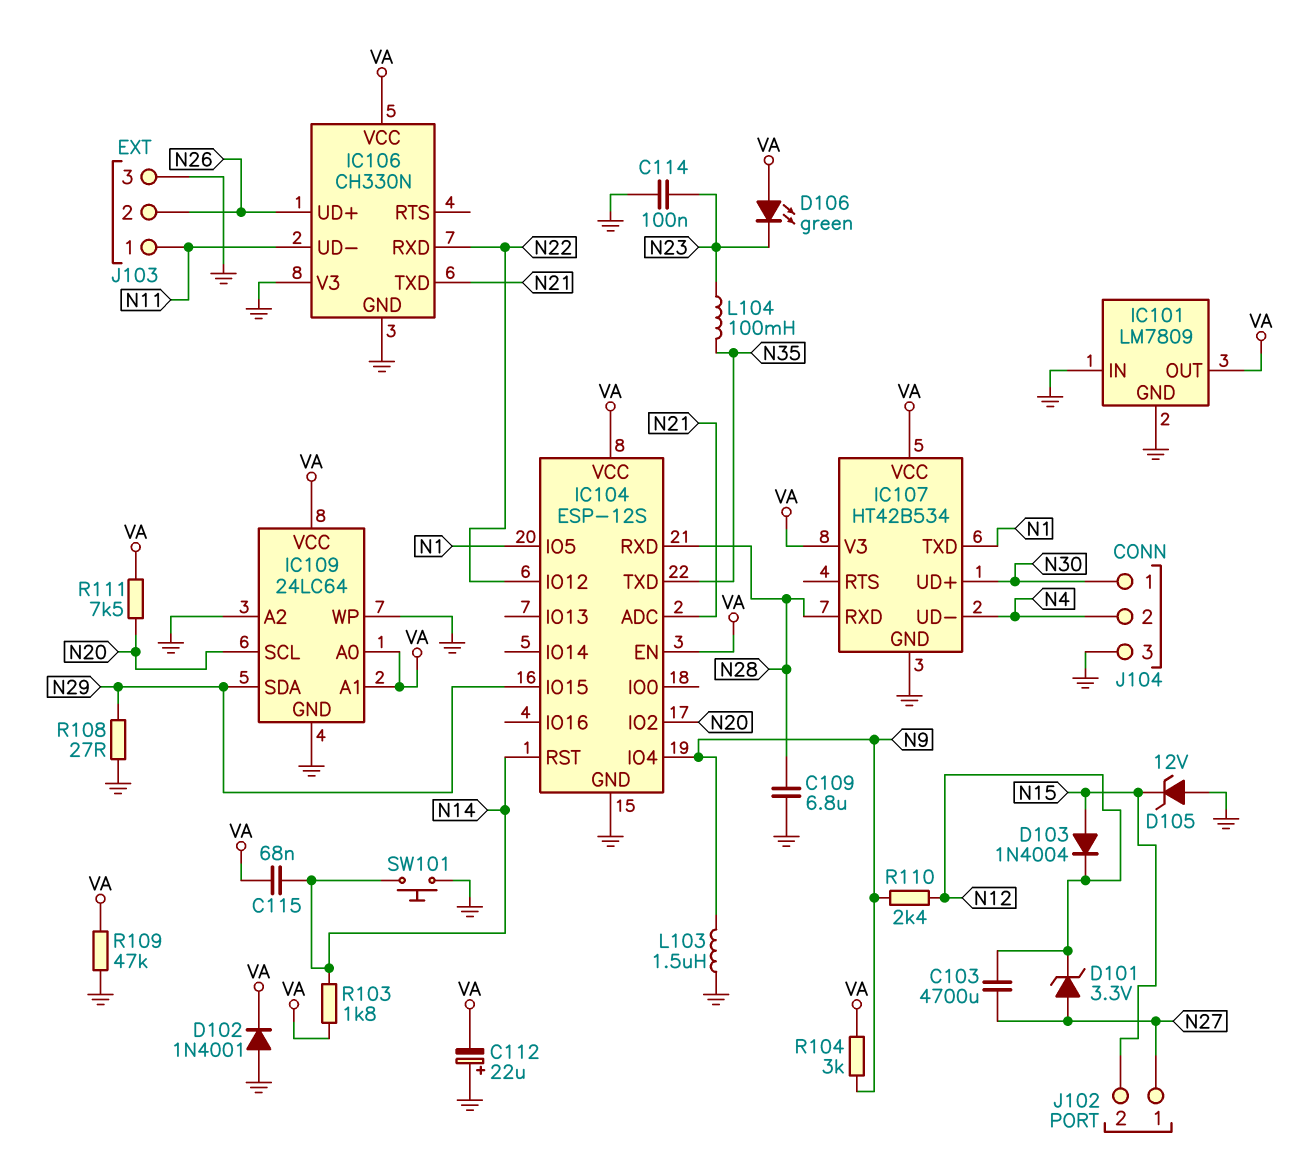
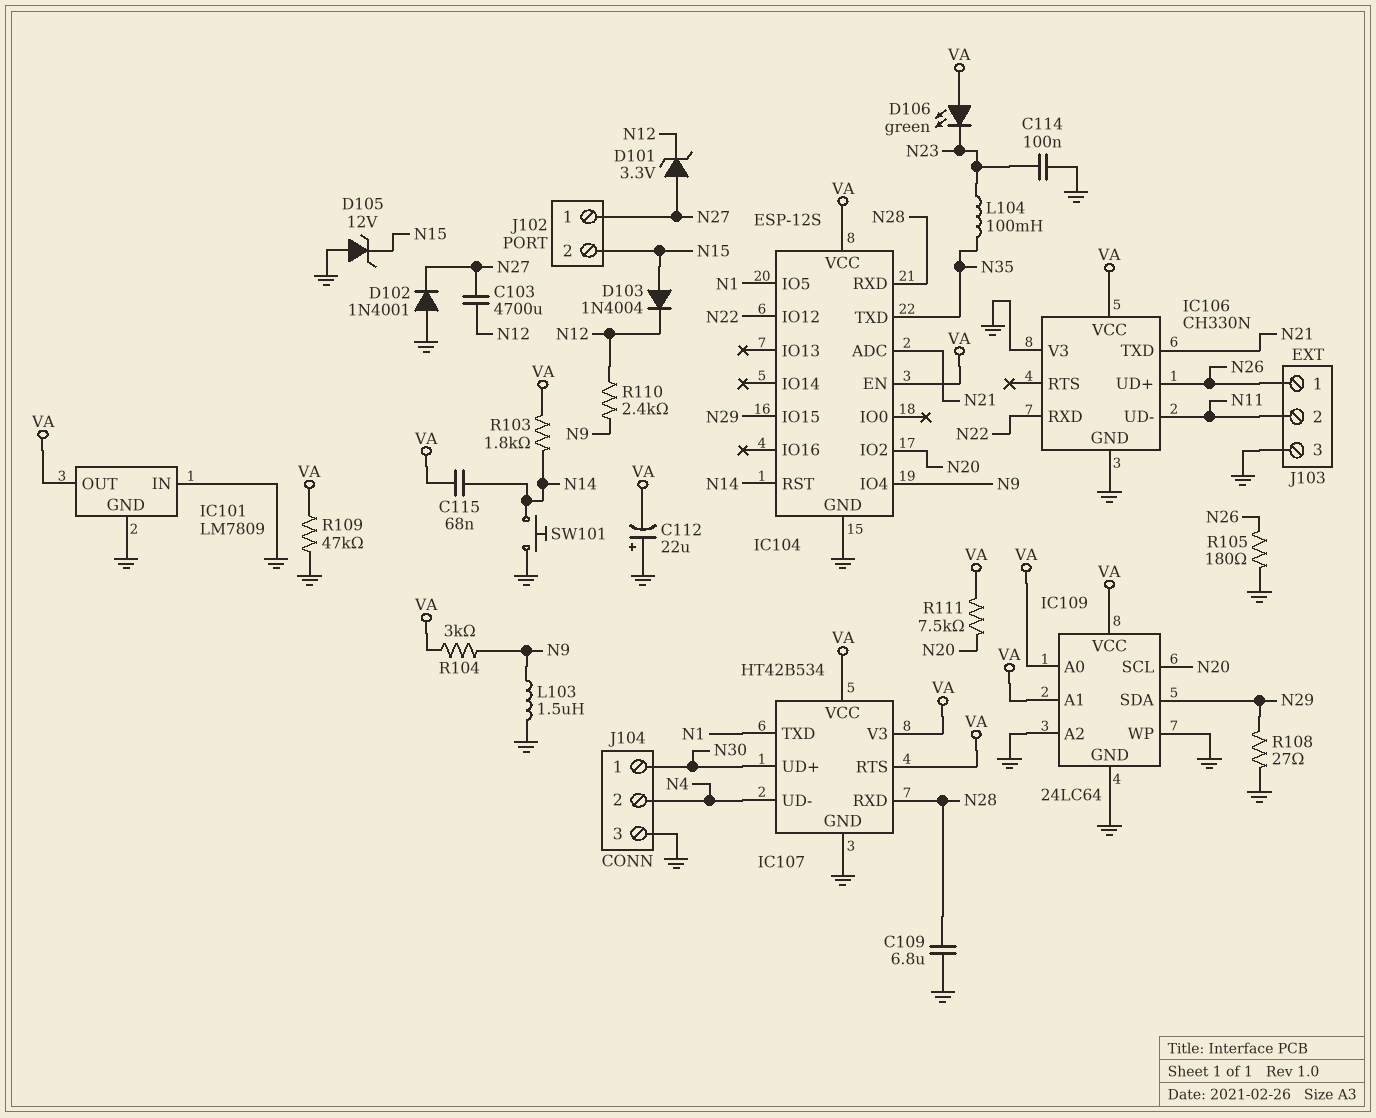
D102: diode 1N4001 (A GND, K VA) -> diode 1N4001 (A GND, K N27)
IC107 pin RTS: none -> VA
J103 pin 1: N11 -> N26
J103 pin 2: N26 -> N11
R105: none -> 180 (GND, N26)

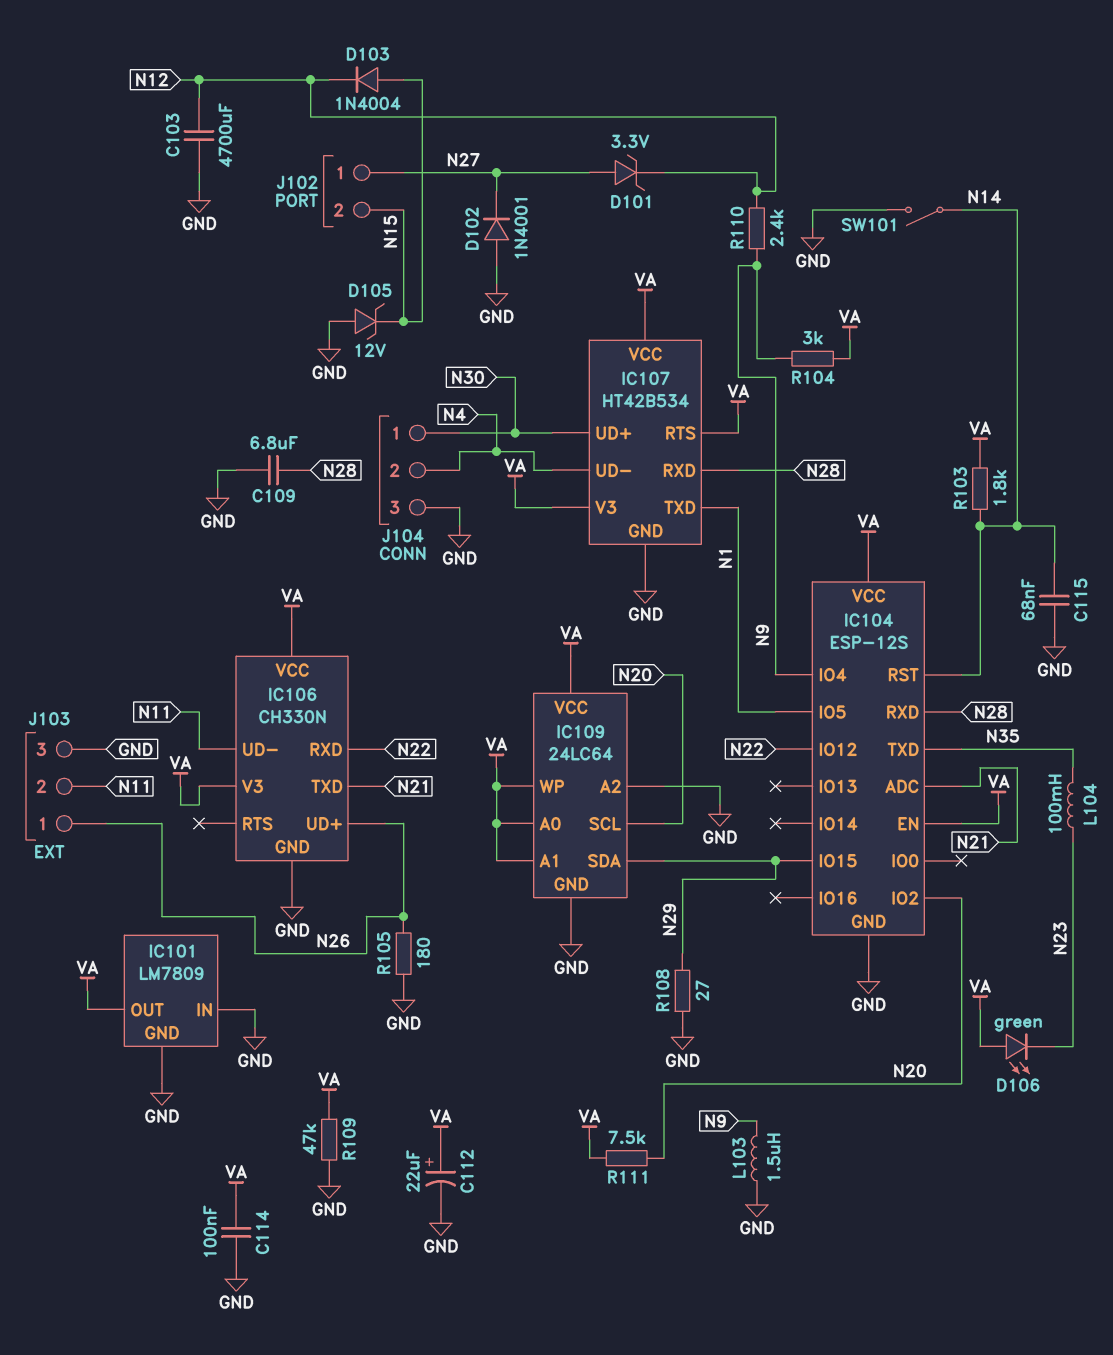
C103: 4700uF (N12, N27) -> 4700uF (GND, N12)
C112: 22uF (plus GND, minus VA) -> 22uF (plus VA, minus GND)
C114: 100nF (GND, N23) -> 100nF (GND, VA)
C115: 68nF (N14, VA) -> 68nF (GND, N14)
IC106 pin V3: GND -> VA
IC109 pin WP: GND -> VA
SW101: button (GND, N14) -> switch (GND, N14)

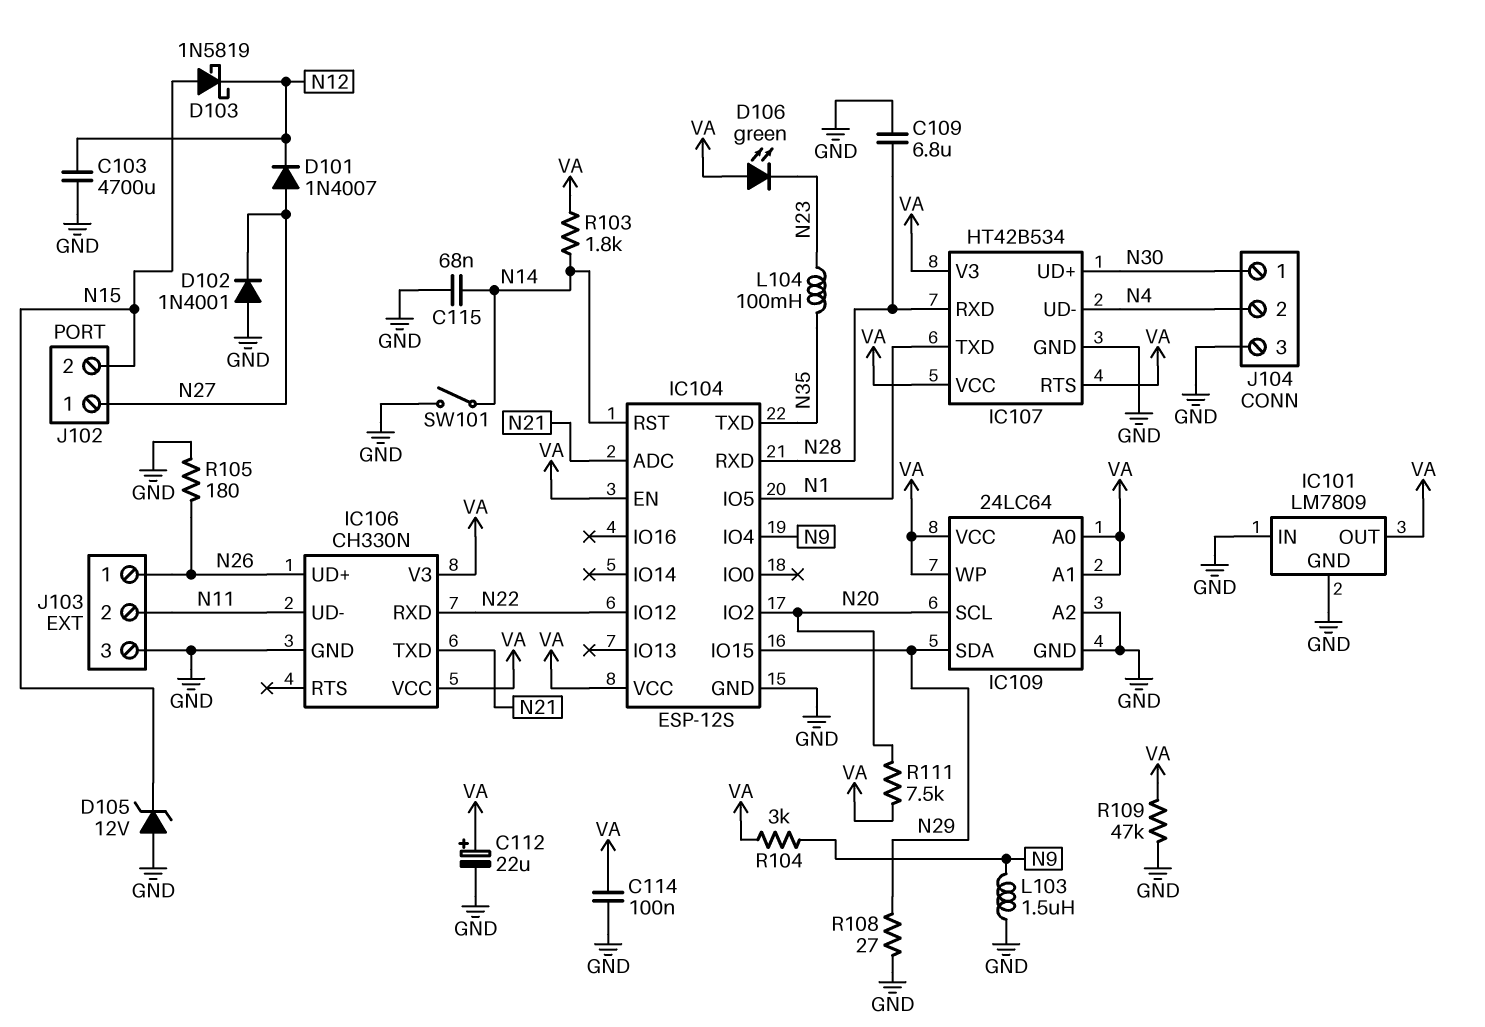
D101: zener 3.3V (A N27, K N12) -> diode 1N4007 (A N27, K N12)
D103: diode 1N4004 (A N15, K N12) -> schottky 1N5819 (A N15, K N12)
R110: 2.4k (N9, N12) -> none

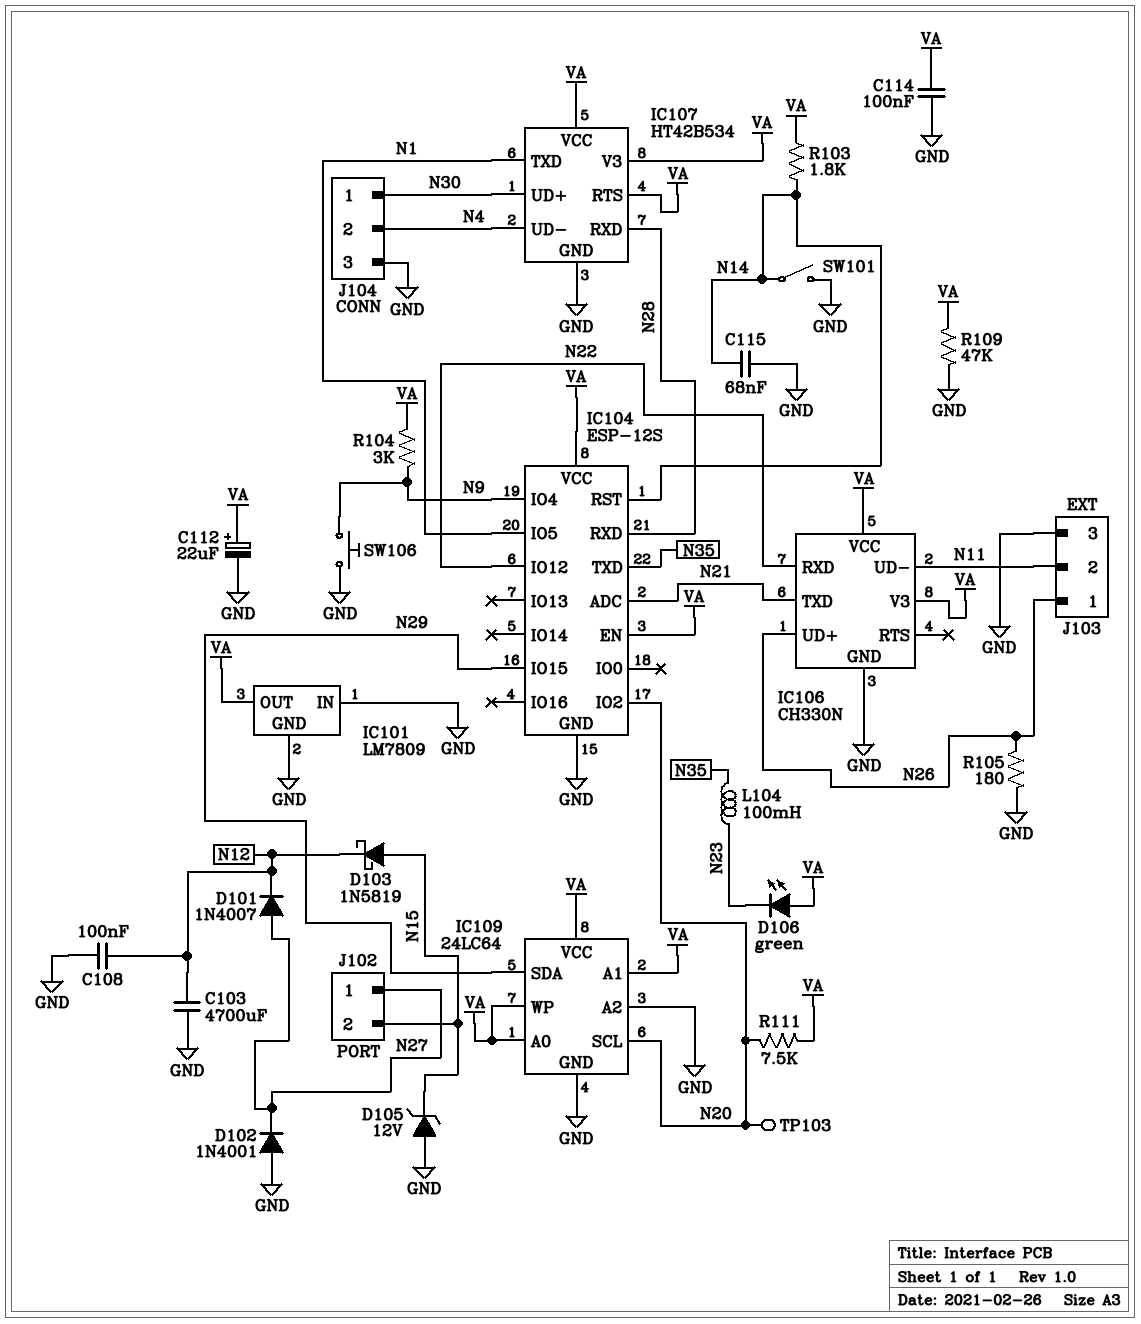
C108: none -> 100nF (GND, N12)
C109: 6.8uF (GND, N28) -> none
L103: 1.5uH (GND, N9) -> none
R108: 27 (GND, N29) -> none
SW106: none -> button (GND, N9)
TP103: none -> test point (N20)

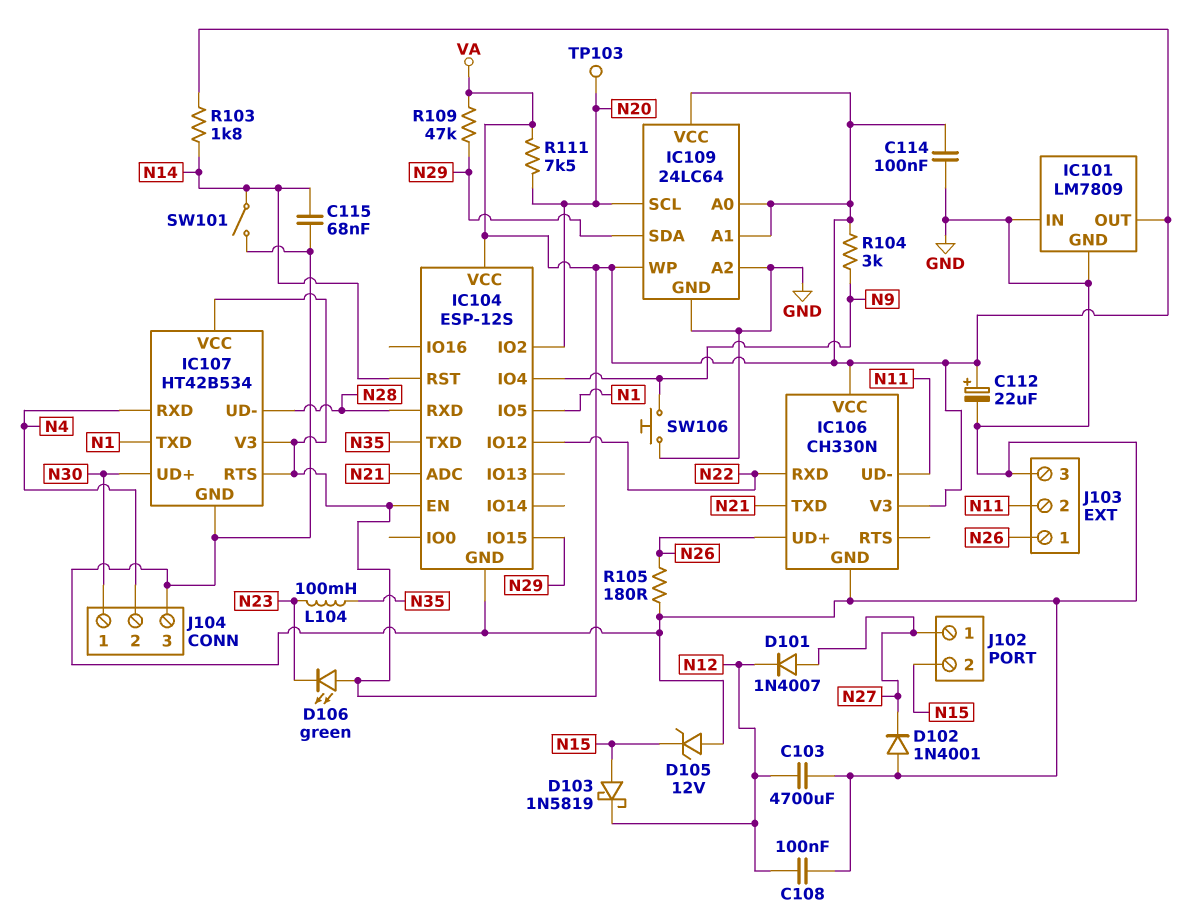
IC107 pin RXD: N28 -> N4
IC107 pin UD-: N4 -> N28
R109: 47k (GND, VA) -> 47k (N29, VA)

